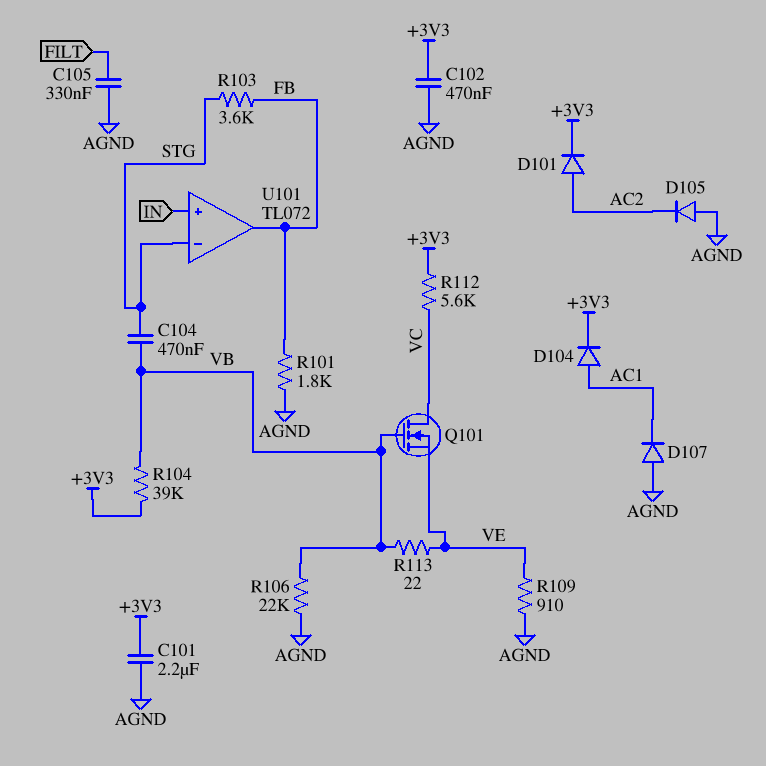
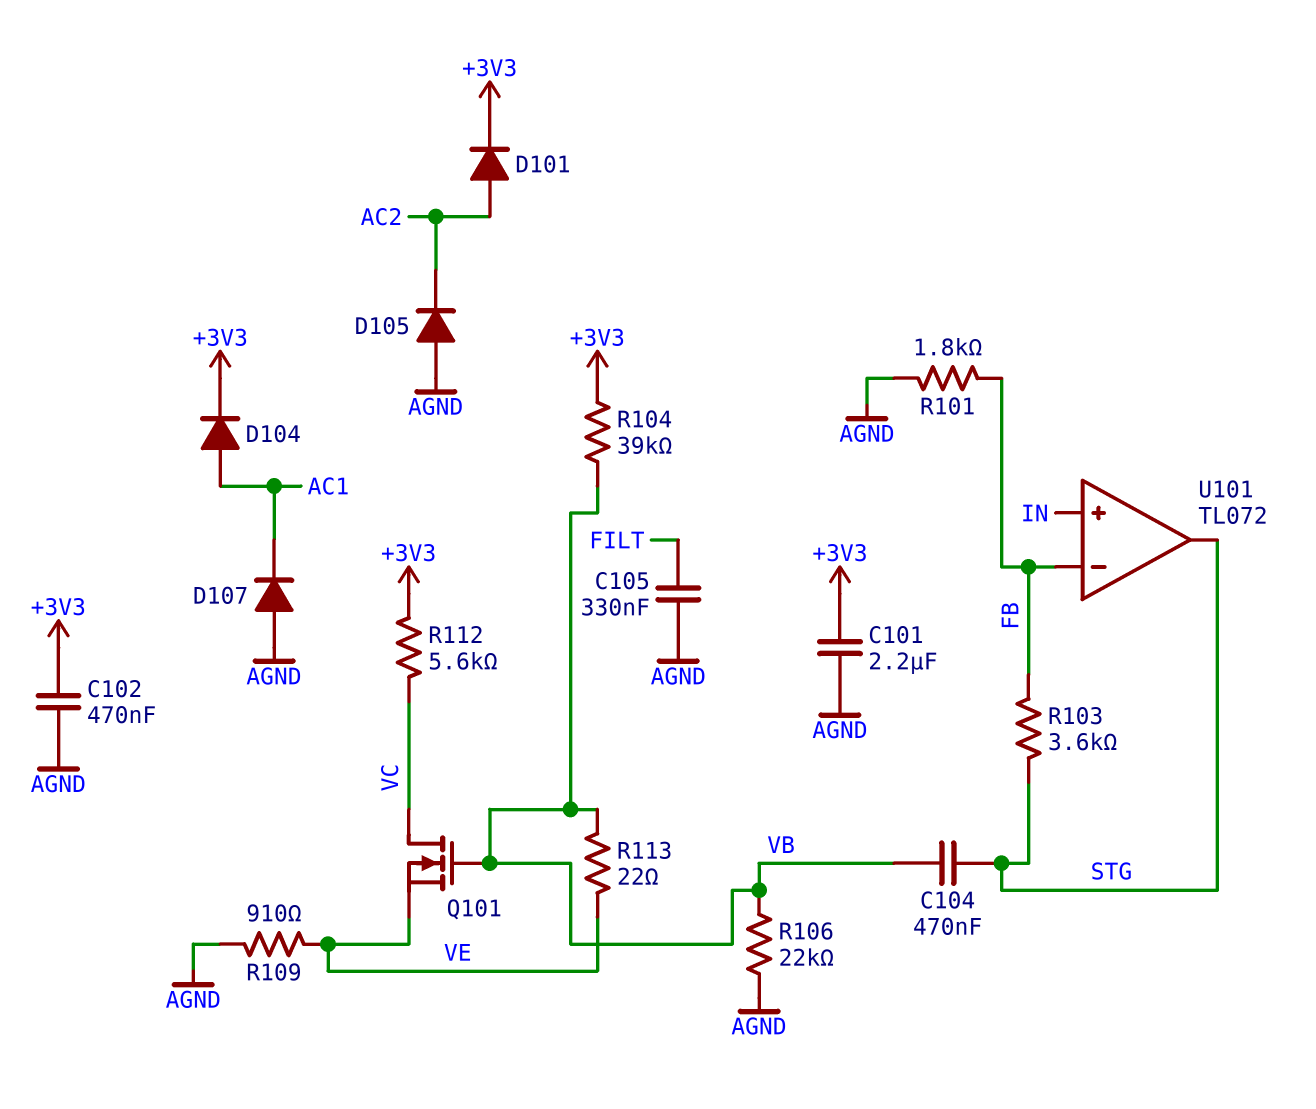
U101 pin in-: STG -> FB
U101 pin out: FB -> STG

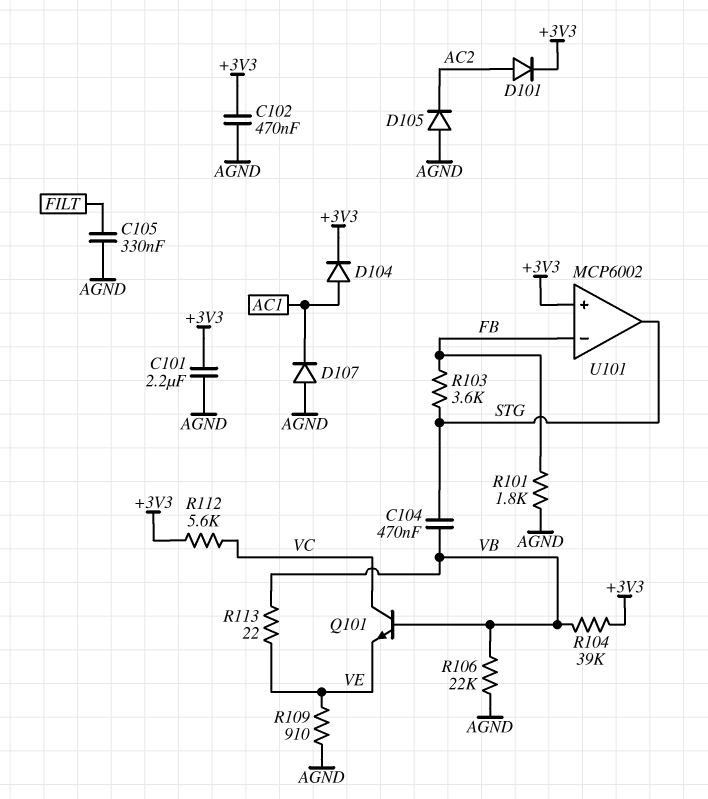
Q101: NMOS (G VB, D VC, S VE) -> NPN (B VB, C VC, E VE)
U101: TL072 -> MCP6002
U101 pin in+: IN -> +3V3

